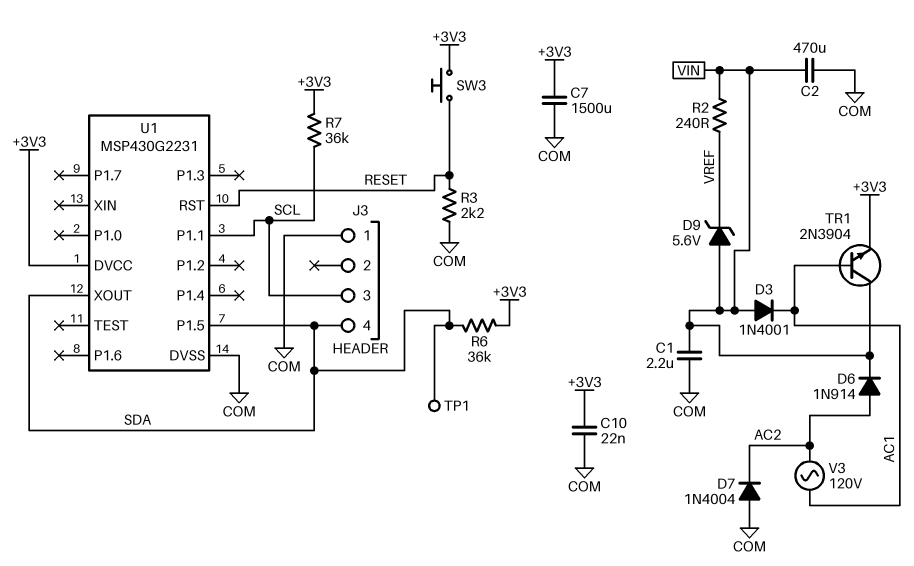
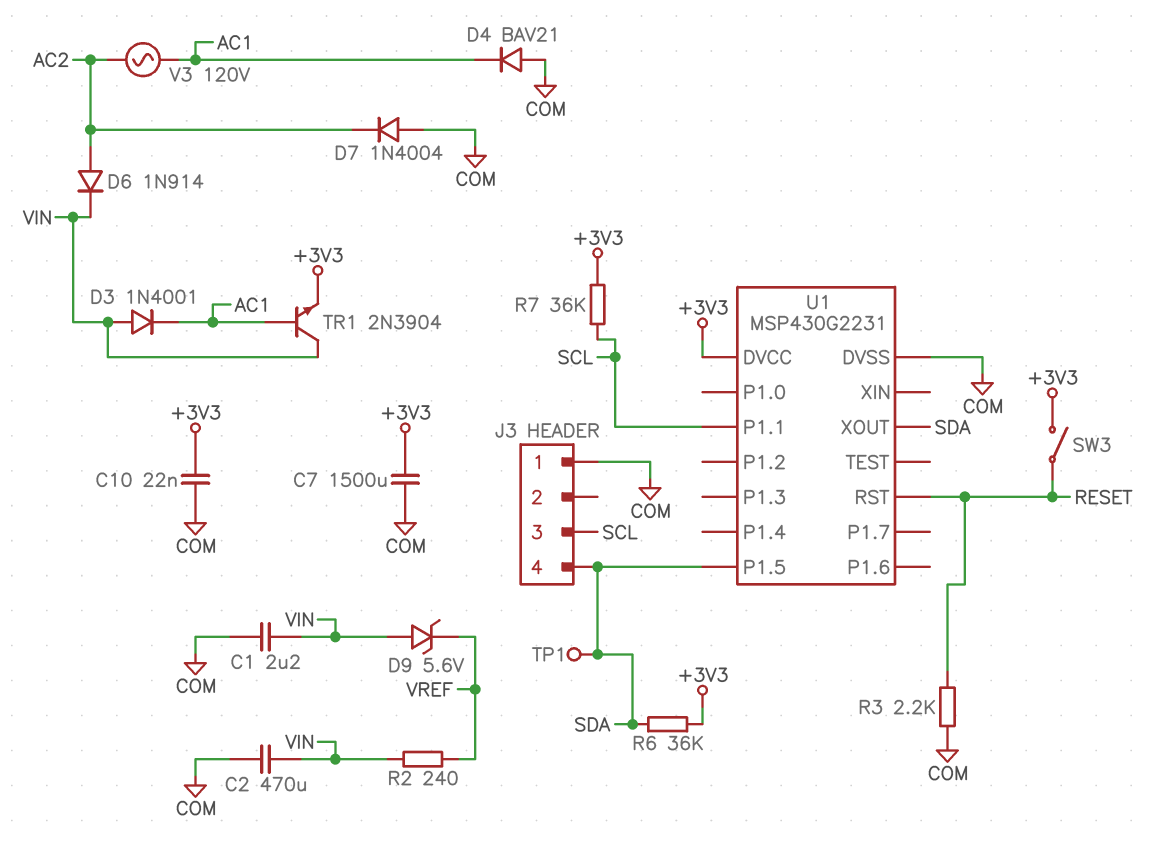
D4: none -> diode BAV21 (A COM, K AC1)
SW3: button (+3V3, RESET) -> switch (+3V3, RESET)

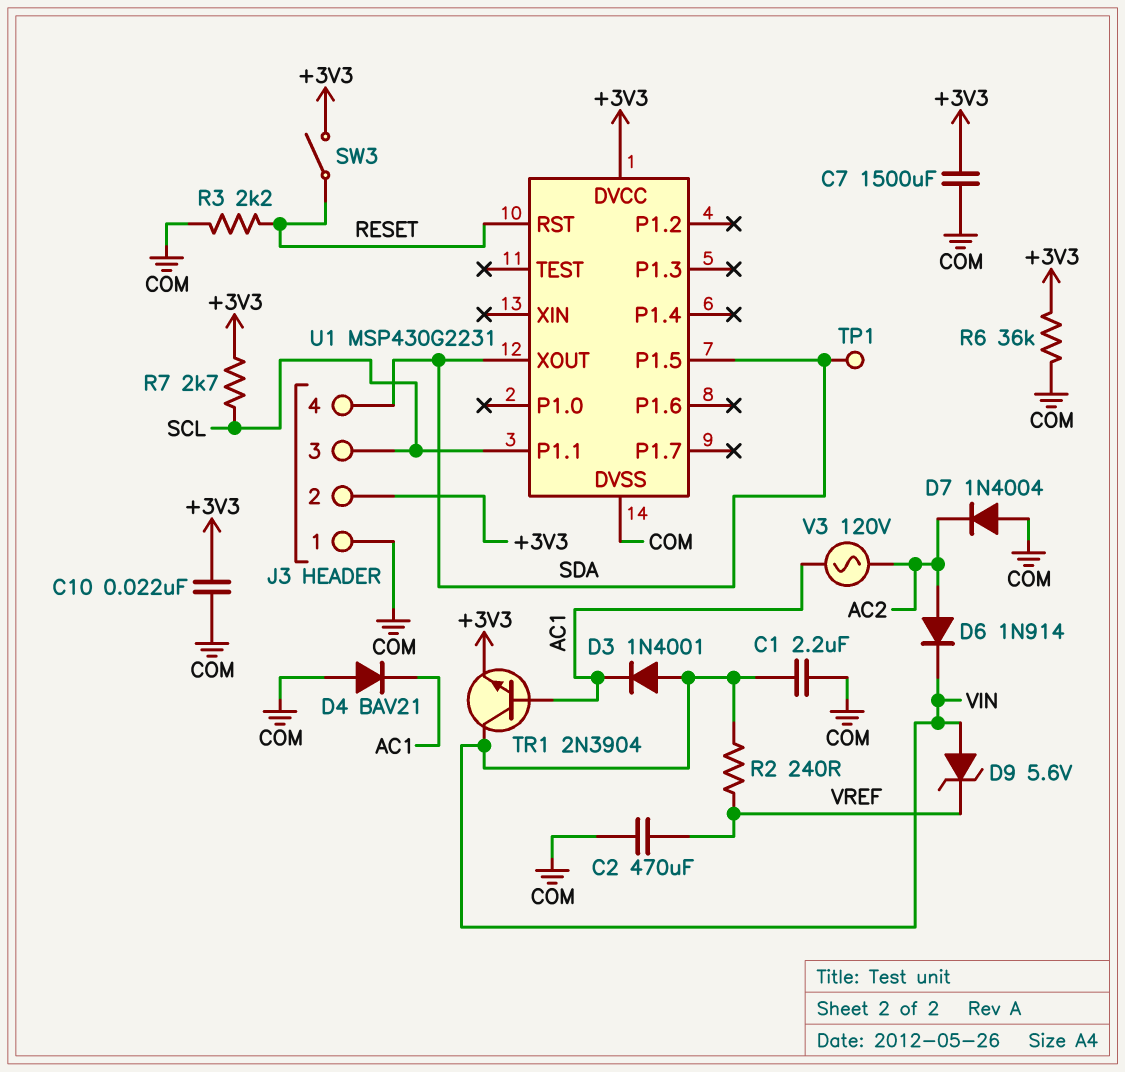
C2: 470uF (COM, VIN) -> 470uF (COM, VREF)
J3 pin 2: none -> +3V3
R6: 36k (+3V3, SDA) -> 36k (+3V3, COM)
R7: 36k (+3V3, SCL) -> 2.7k (+3V3, SCL)

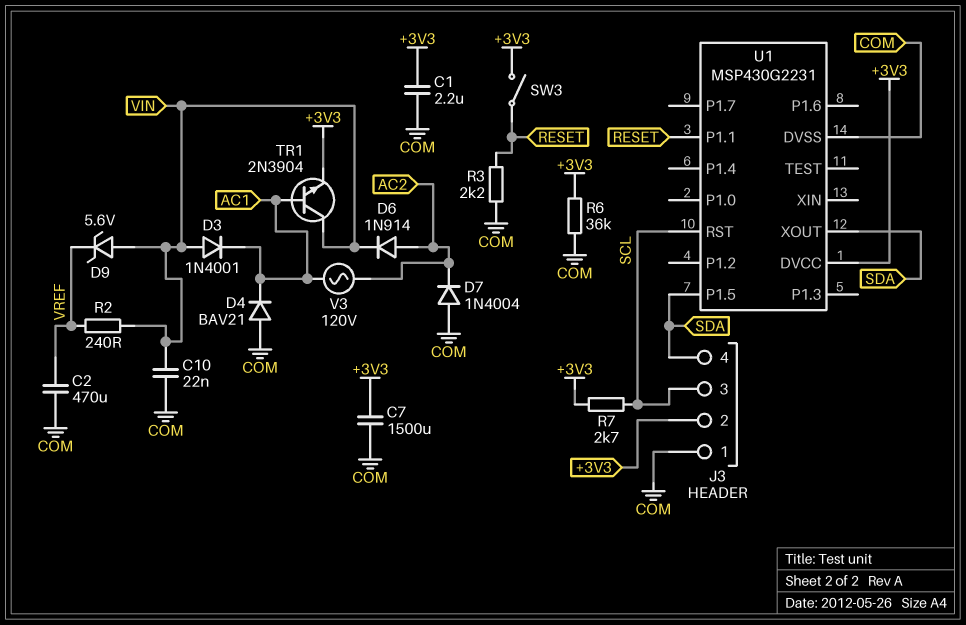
C1: 2.2uF (COM, VIN) -> 2.2uF (+3V3, COM)
C10: 22nF (+3V3, COM) -> 22nF (COM, VIN)
TP1: test point (SDA) -> none
U1 pin P1.1: SCL -> RESET
U1 pin RST: RESET -> SCL

